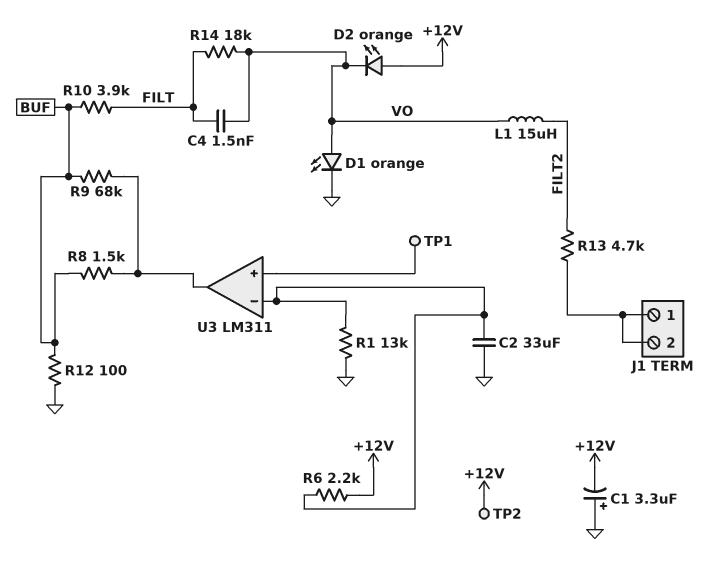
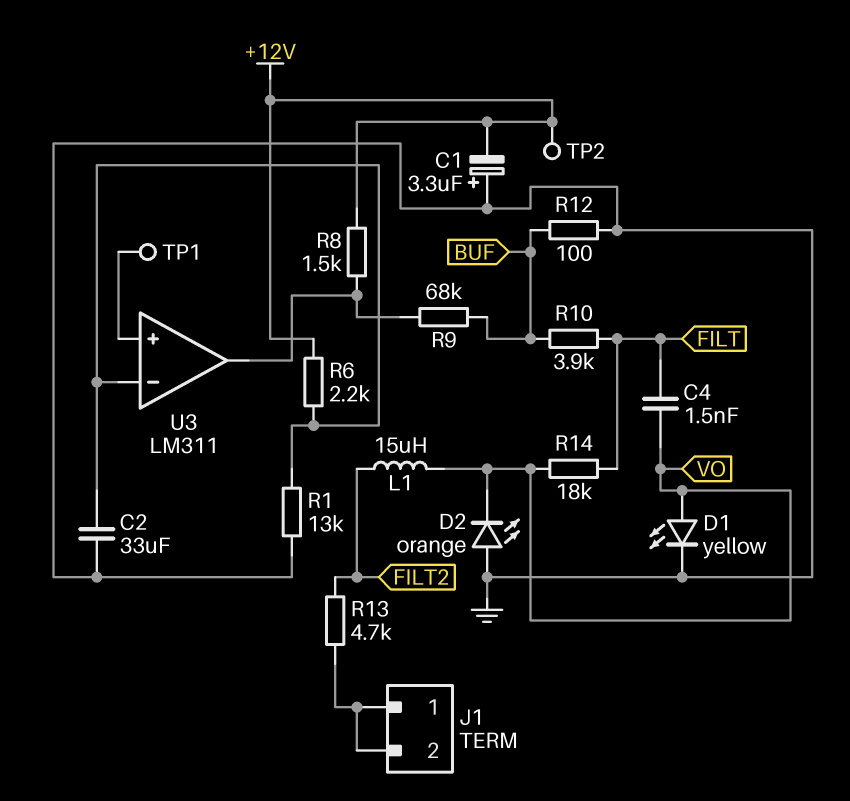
D1: LED orange (A VO, K GND) -> LED yellow (A VO, K GND)
D2: LED orange (A +12V, K VO) -> LED orange (A GND, K VO)
R8: 1.5k (BUF, U3/out) -> 1.5k (+12V, U3/out)

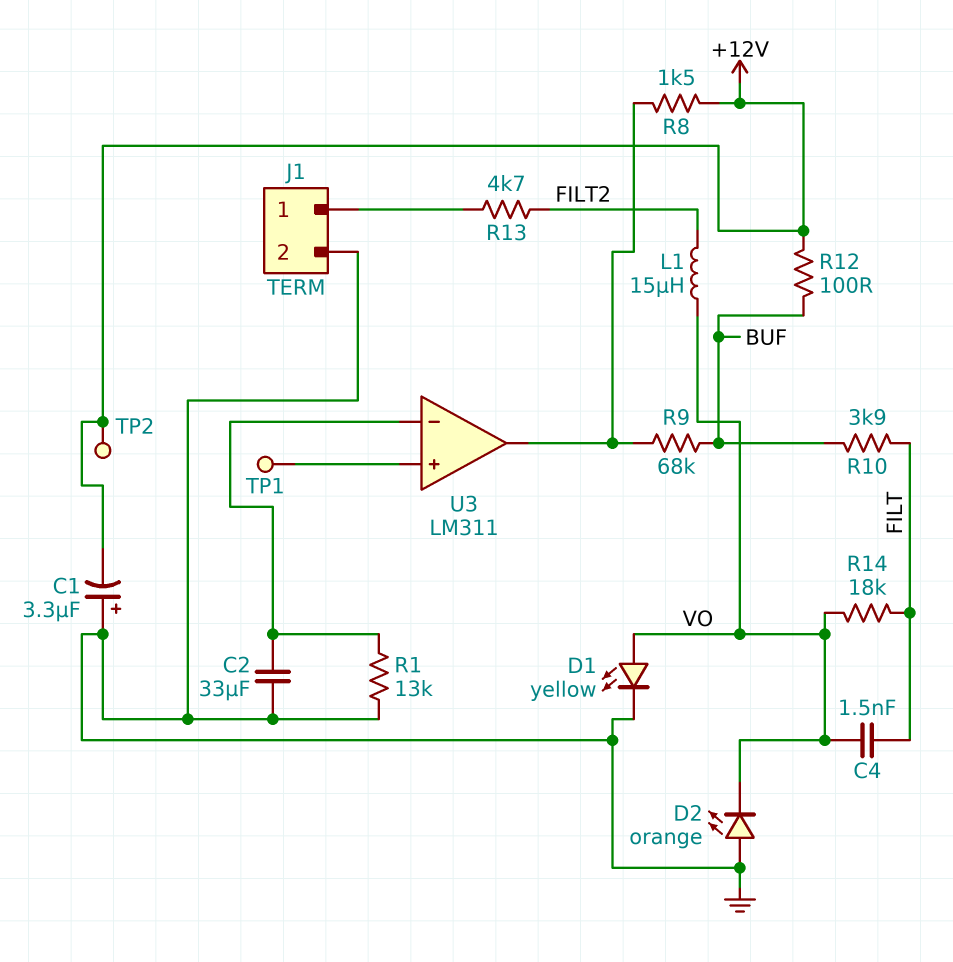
J1 pin 2: J1/1 -> GND
R6: 2.2k (+12V, U3/in-) -> none
R12: 100 (BUF, GND) -> 100 (+12V, BUF)

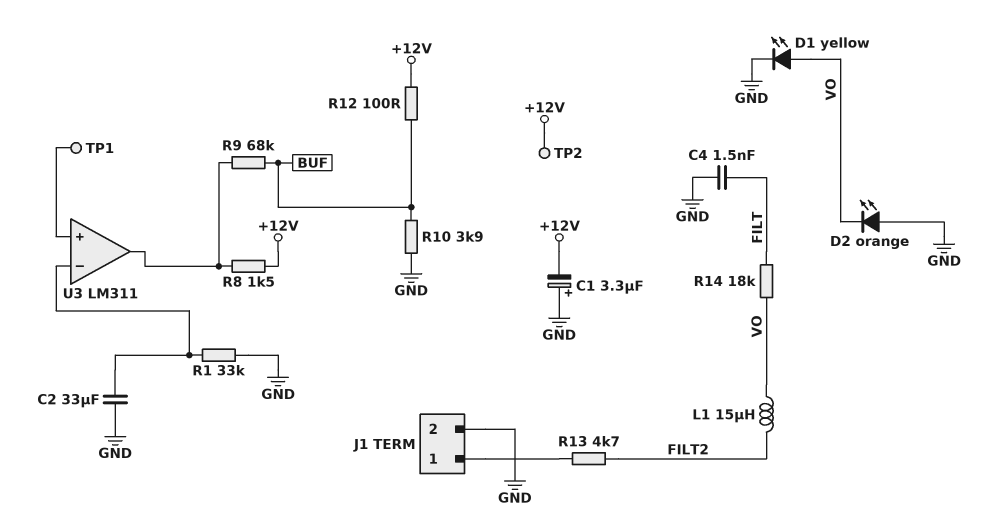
C4: 1.5nF (FILT, VO) -> 1.5nF (FILT, GND)
R1: 13k (GND, U3/in-) -> 33k (GND, U3/in-)
R10: 3.9k (BUF, FILT) -> 3.9k (BUF, GND)

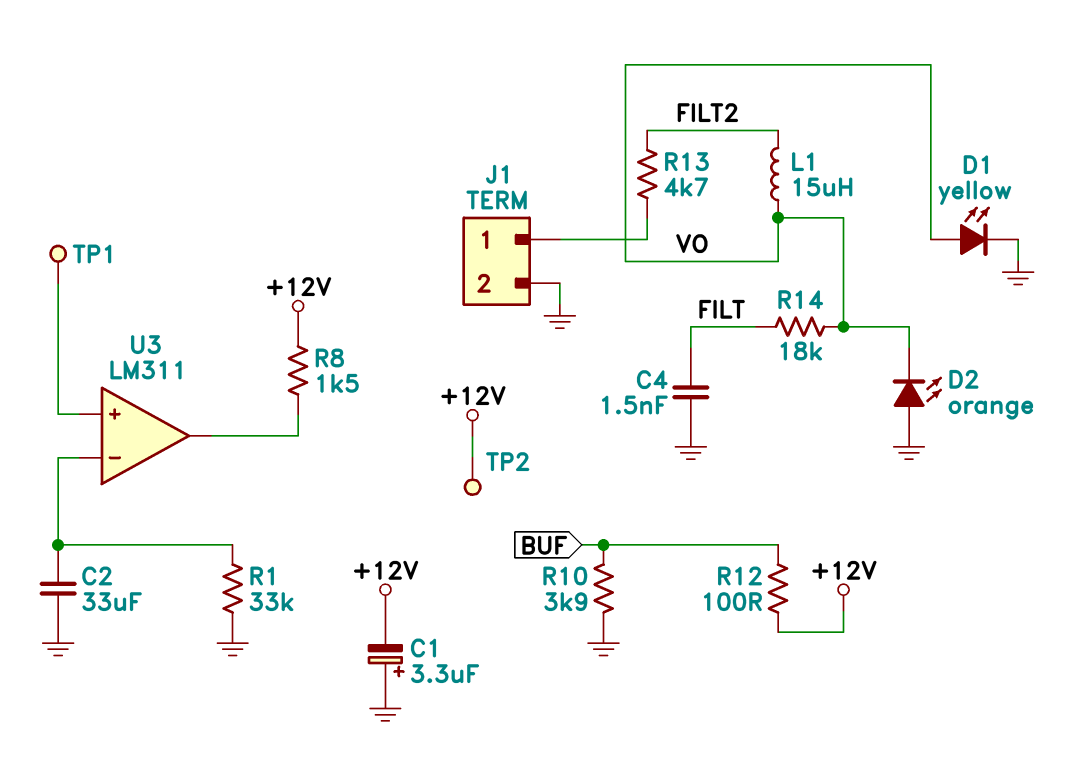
R9: 68k (BUF, U3/out) -> none

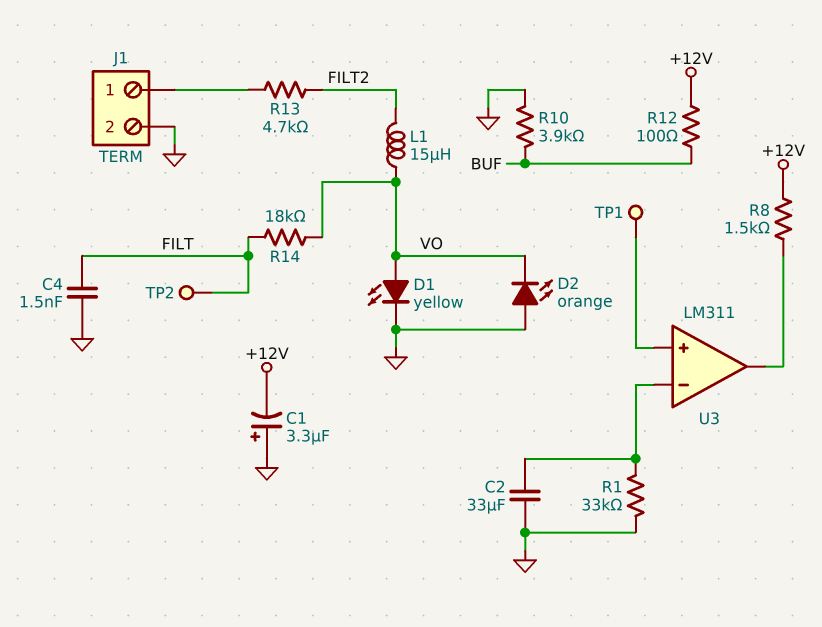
TP2: test point (+12V) -> test point (FILT)

